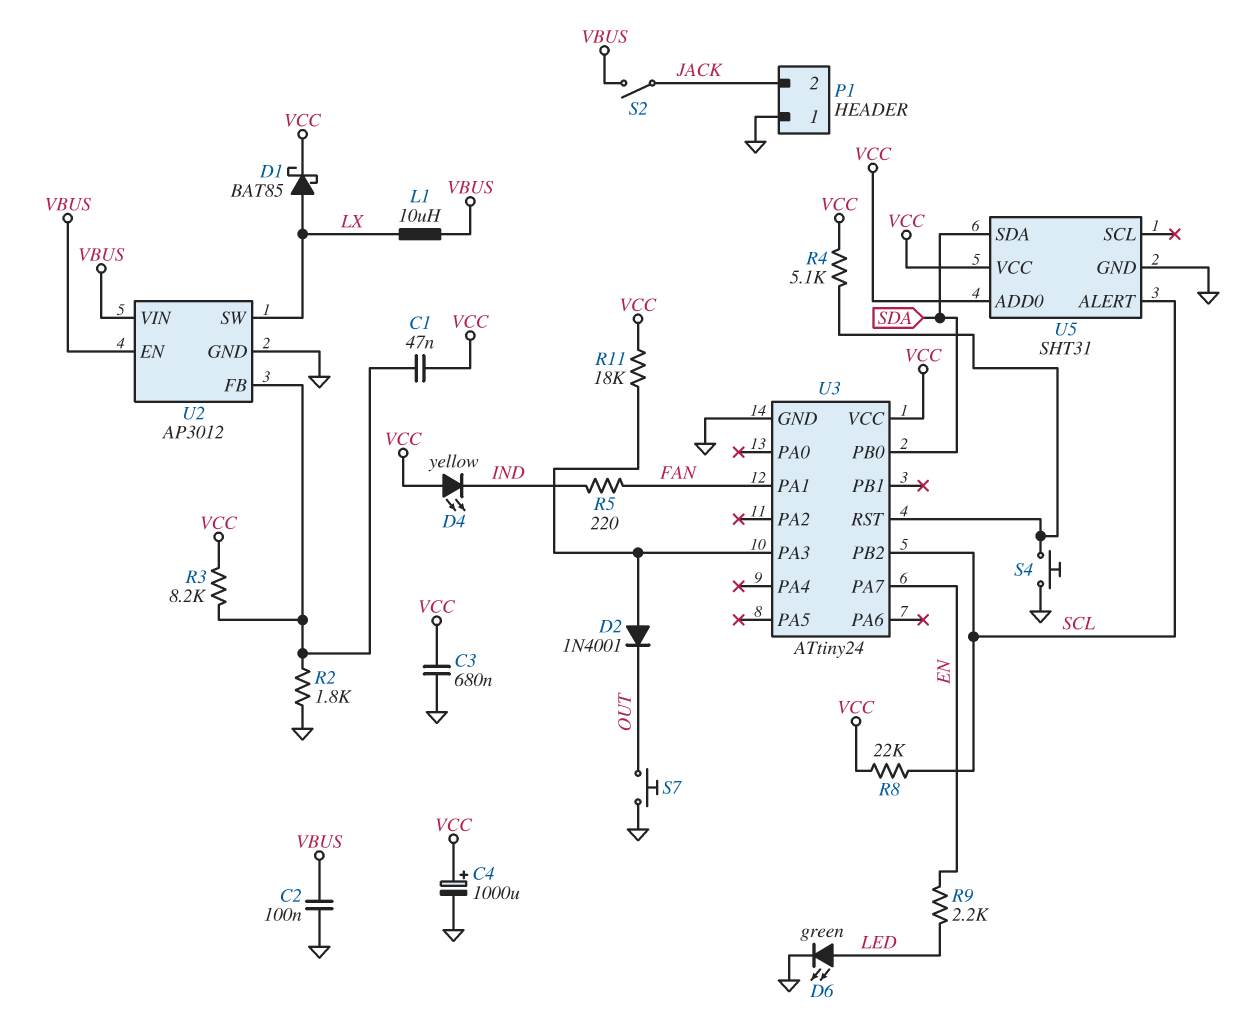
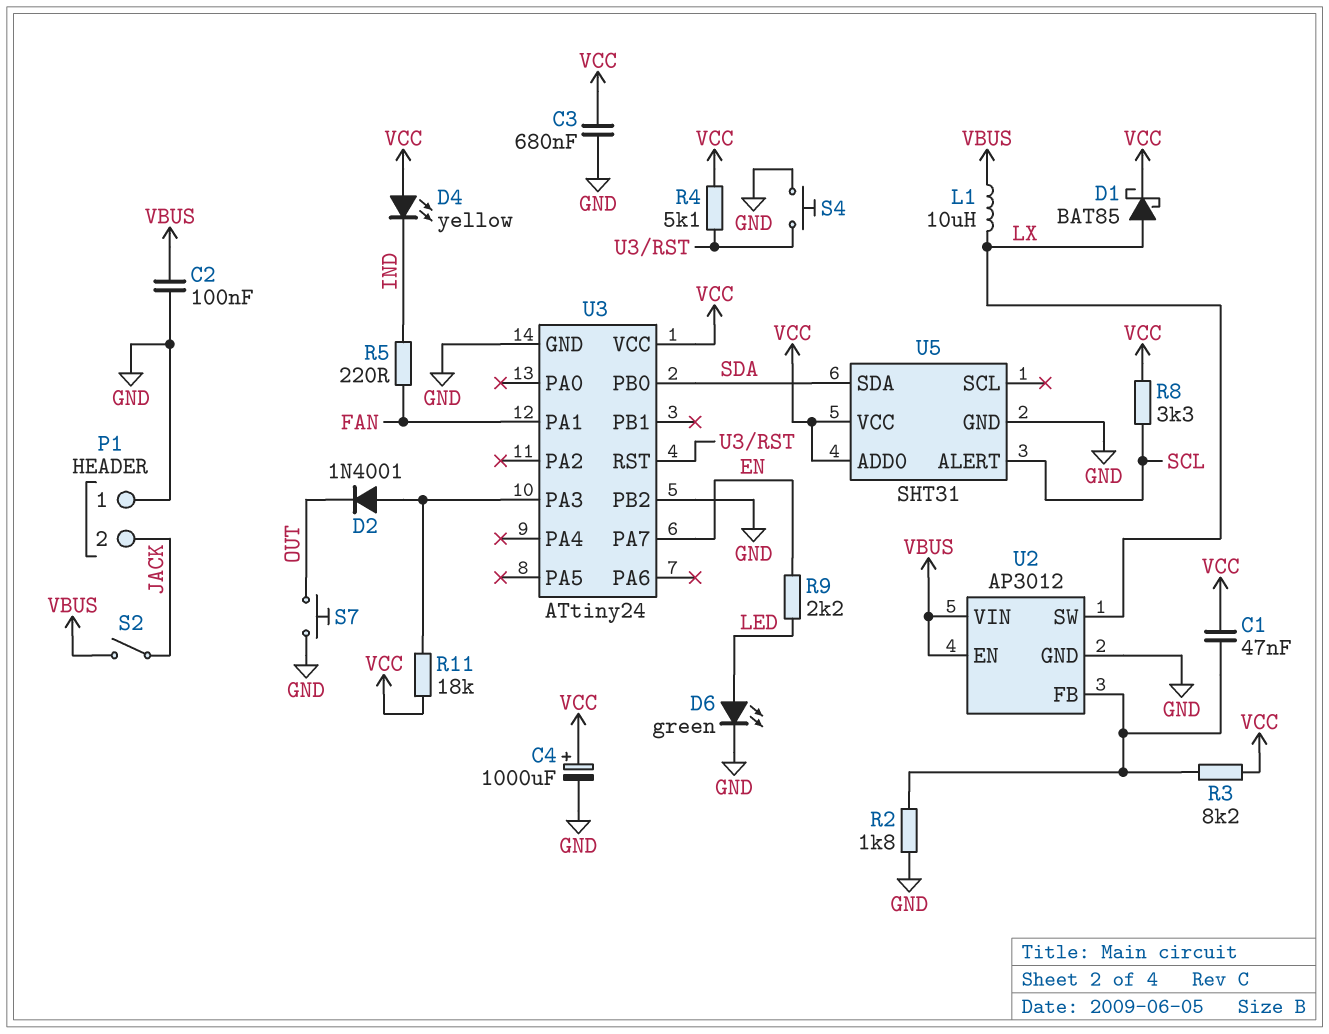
R8: 22k (SCL, VCC) -> 3.3k (SCL, VCC)
U3 pin PB2: SCL -> GND

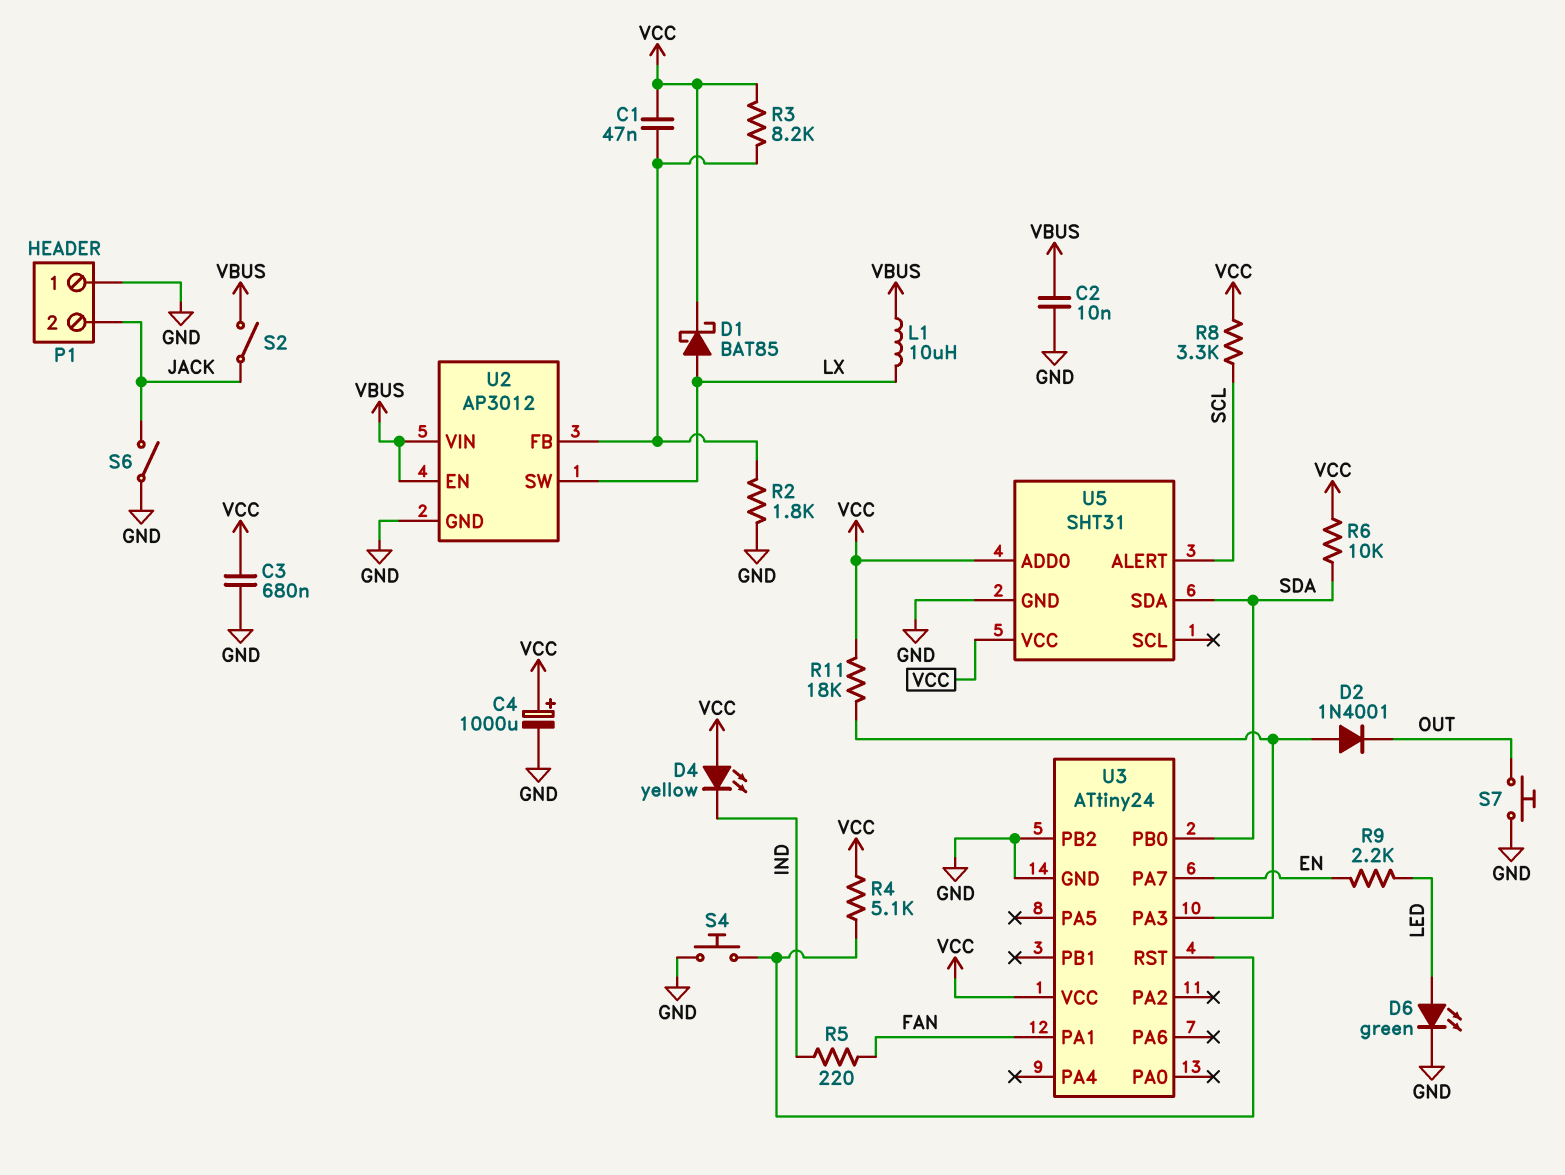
C2: 100nF (GND, VBUS) -> 10nF (GND, VBUS)
R6: none -> 10k (SDA, VCC)
S6: none -> switch (GND, JACK)

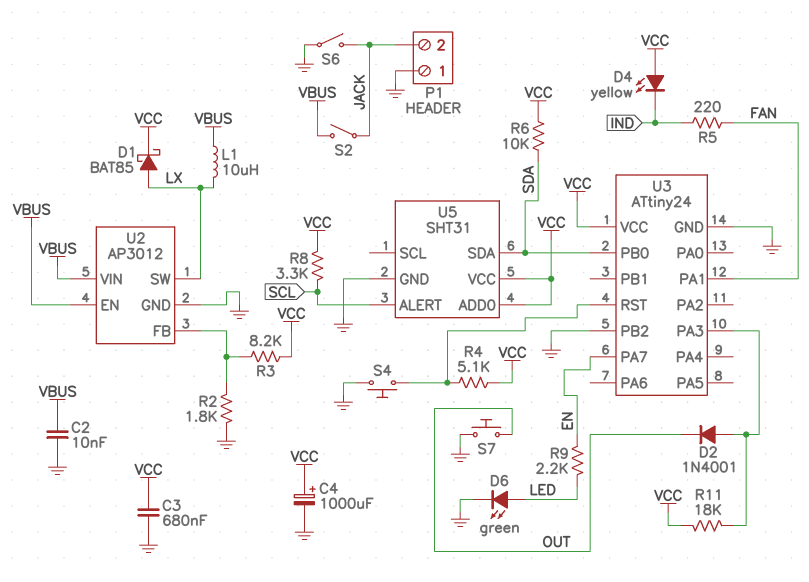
C1: 47nF (U2/FB, VCC) -> none

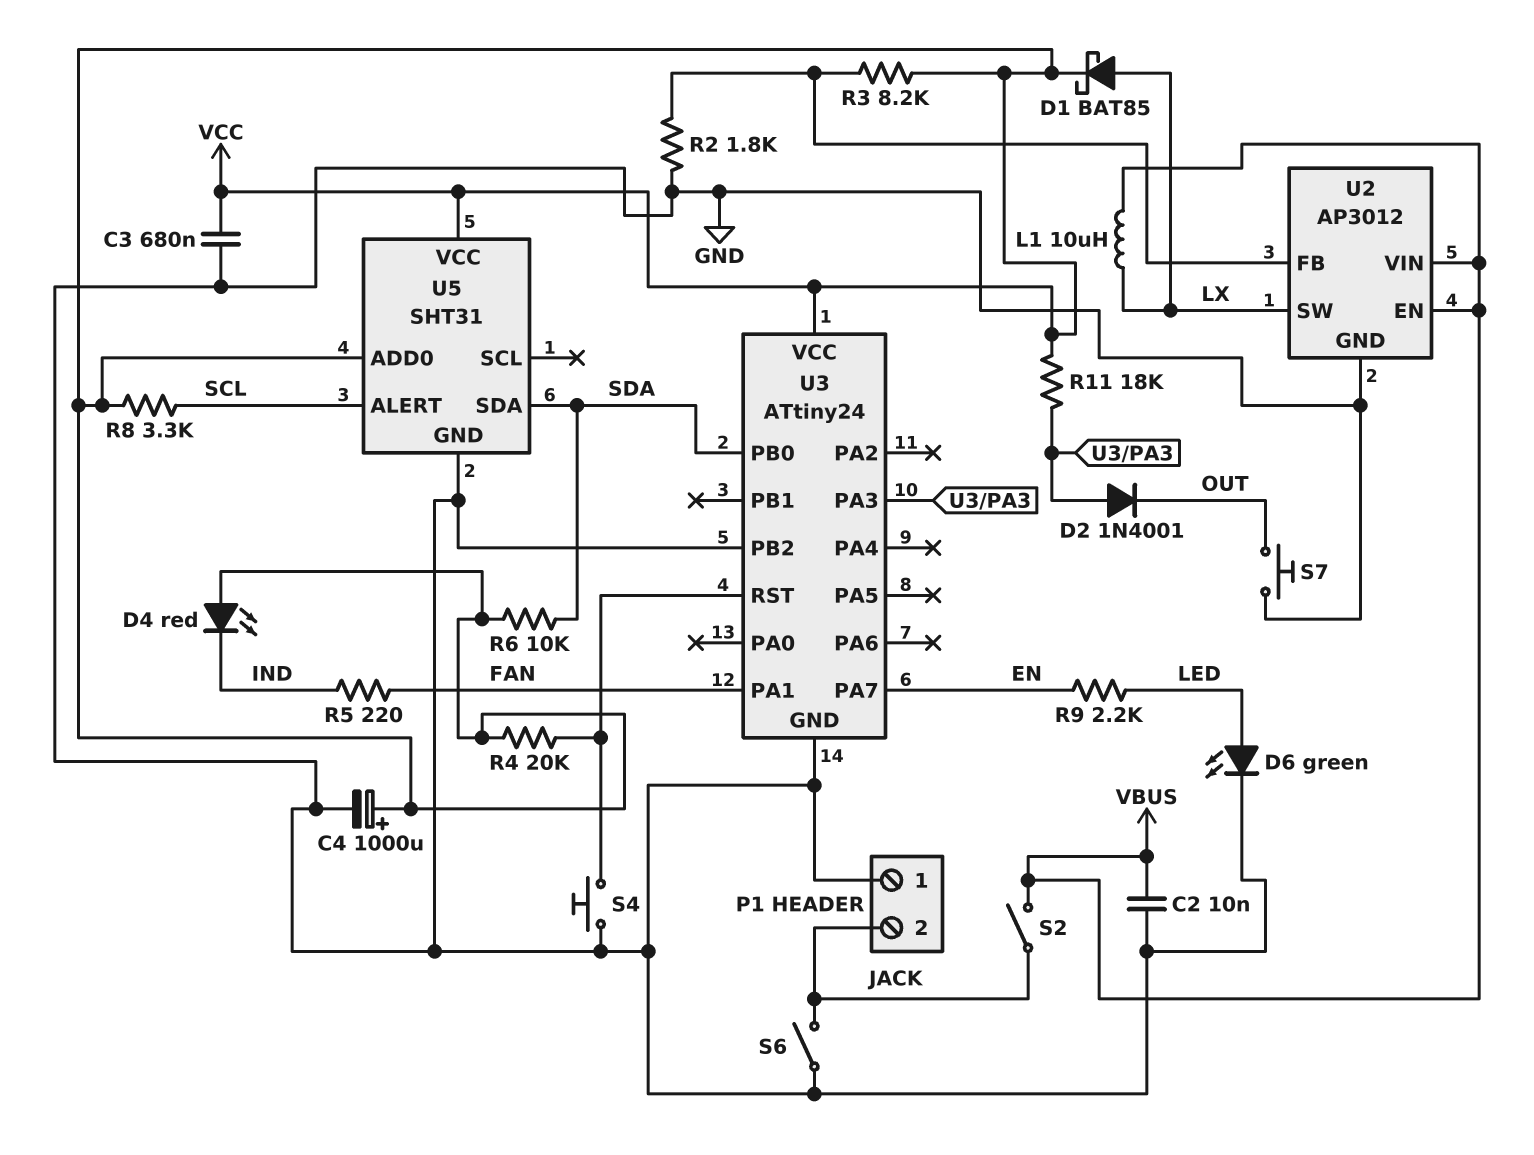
D4: LED yellow (A VCC, K IND) -> LED red (A VCC, K IND)
R4: 5.1k (U3/RST, VCC) -> 20k (U3/RST, VCC)

